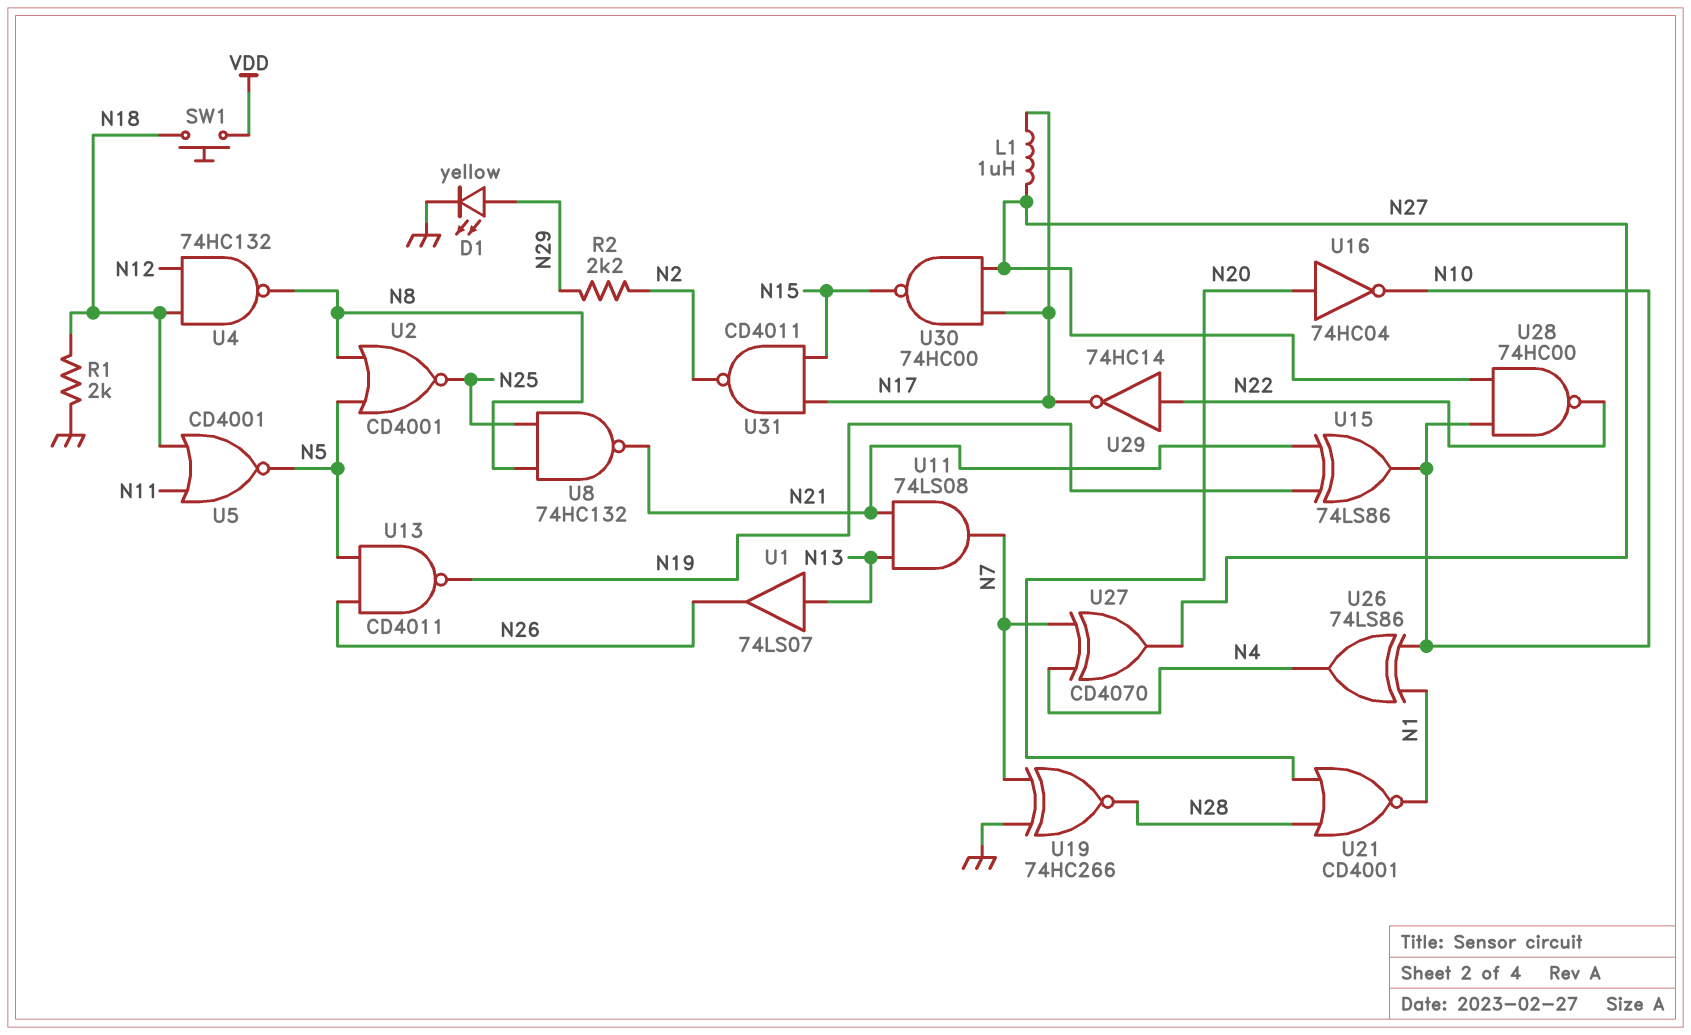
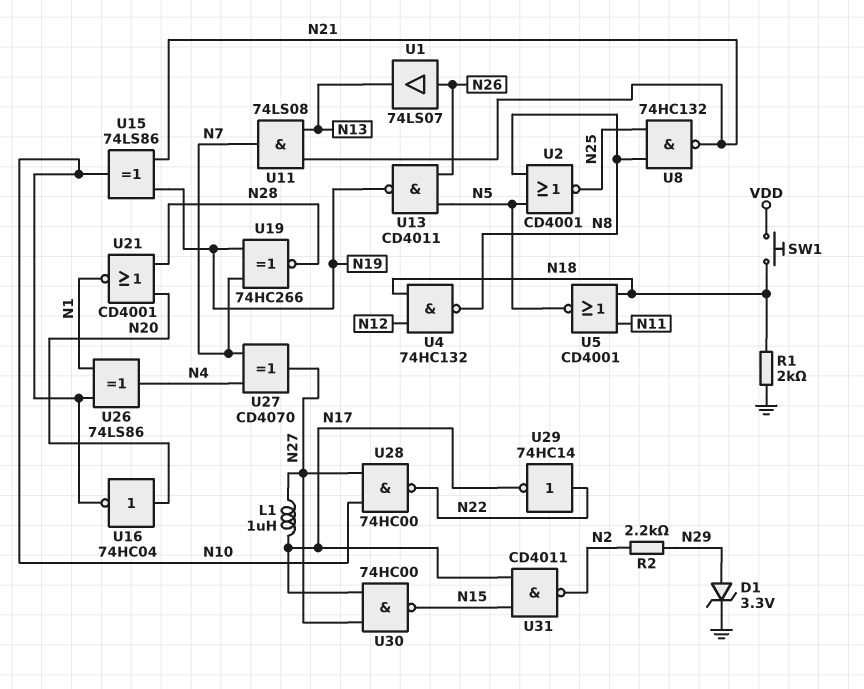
D1: LED yellow (A N29, K GND) -> zener 3.3V (A N29, K GND)
U1: buffer 74LS07 (in N13, out N26) -> buffer 74LS07 (in N26, out N13)
U19: XNOR 74HC266 (in GND, in N7, out N28) -> XNOR 74HC266 (in N7, in N19, out N28)

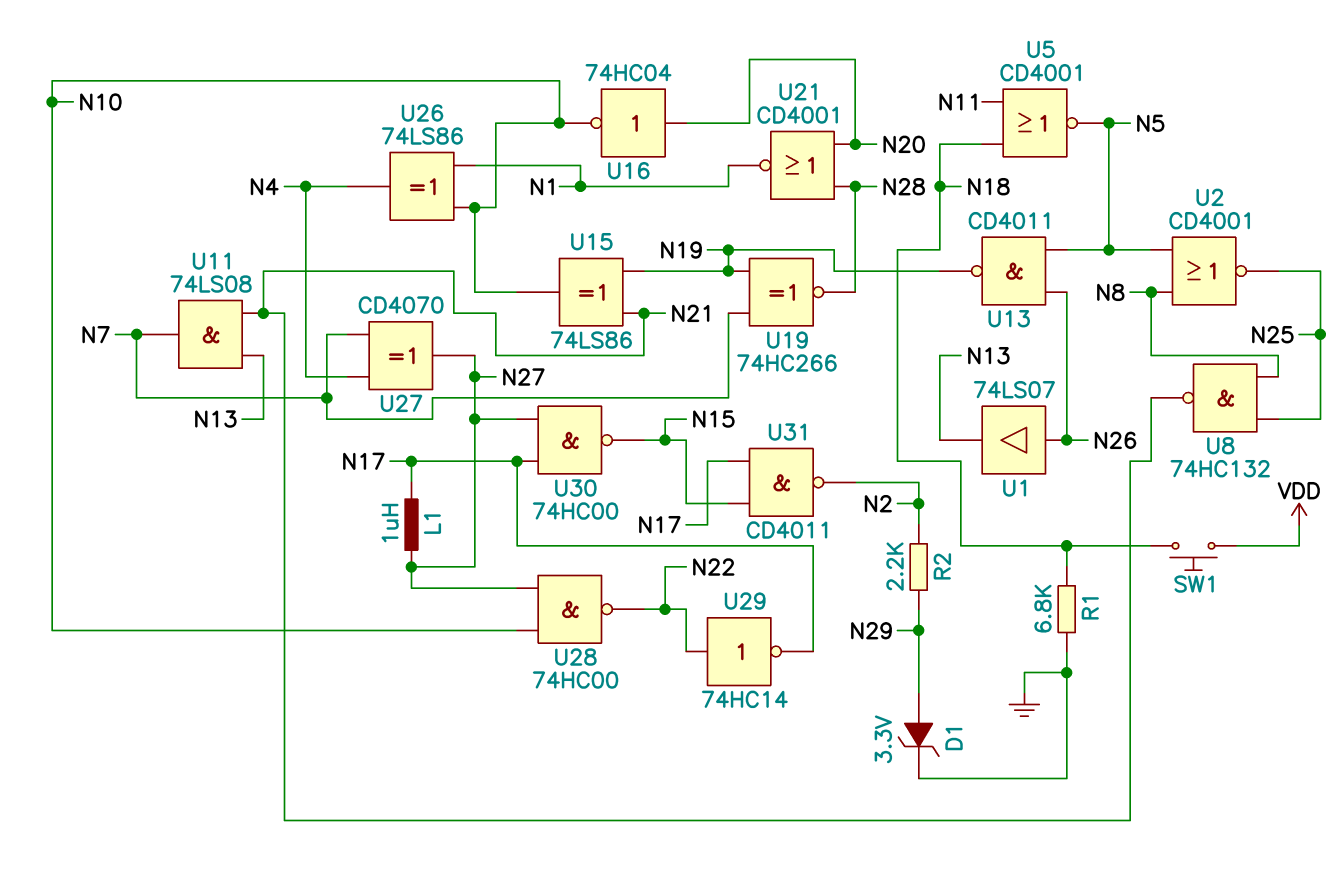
R1: 2k (GND, N18) -> 6.8k (GND, N18)
U4: NAND 74HC132 (in N12, in N18, out N8) -> none

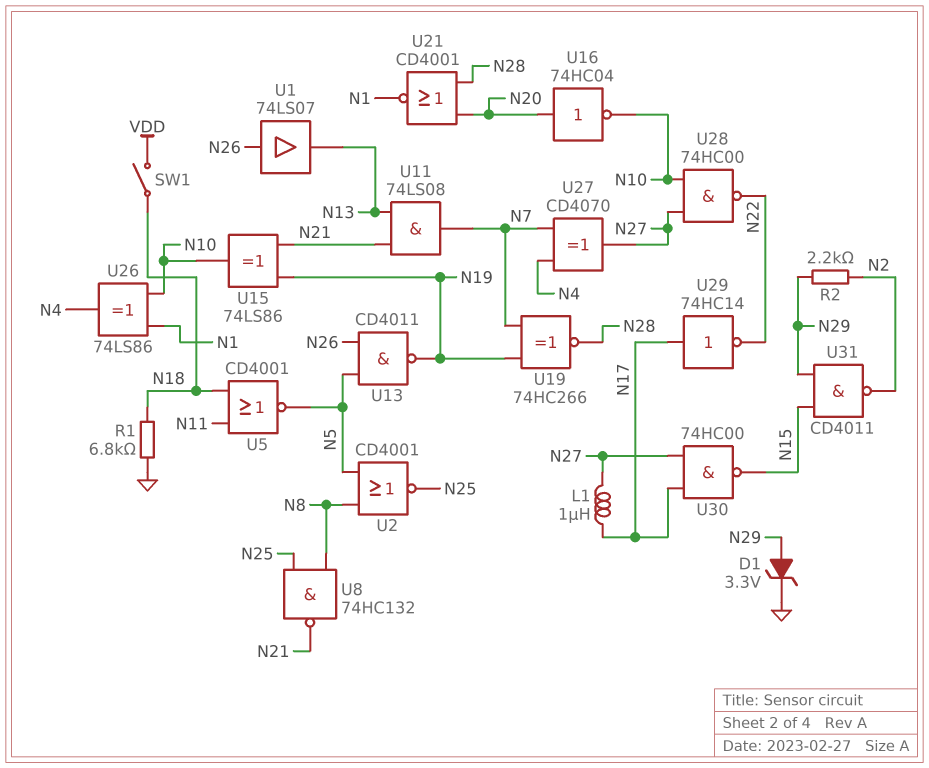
SW1: button (N18, VDD) -> switch (N18, VDD)
U29: NOT 74HC14 (in N22, out N17) -> NOT 74HC14 (in N17, out N22)
U31: NAND CD4011 (in N15, in N17, out N2) -> NAND CD4011 (in N15, in N29, out N2)

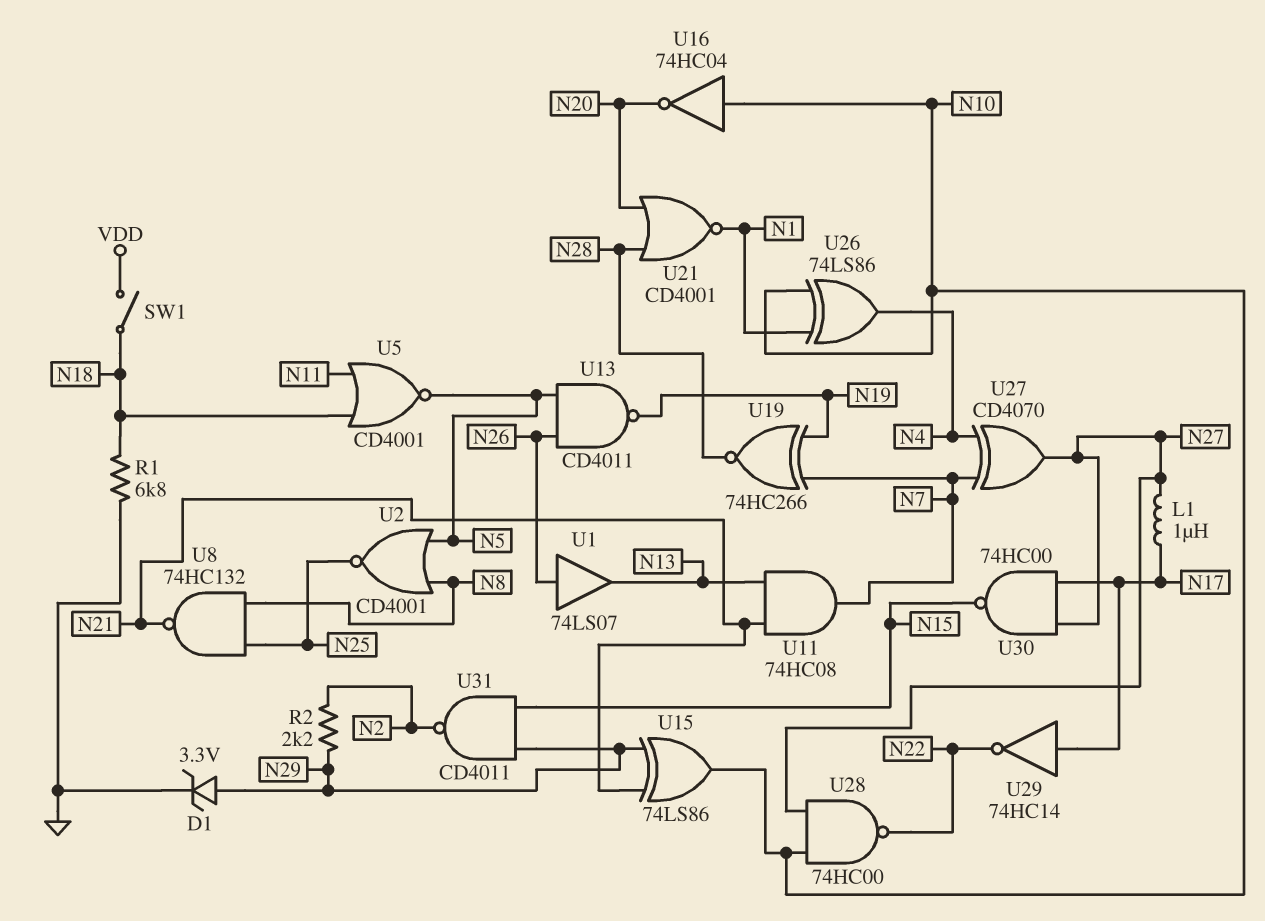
U11: AND 74LS08 (in N13, in N21, out N7) -> AND 74HC08 (in N13, in N21, out N7)
U15: XOR 74LS86 (in N19, in N21, out N10) -> XOR 74LS86 (in N21, in N29, out N10)
U16: NOT 74HC04 (in N20, out N10) -> NOT 74HC04 (in N10, out N20)

